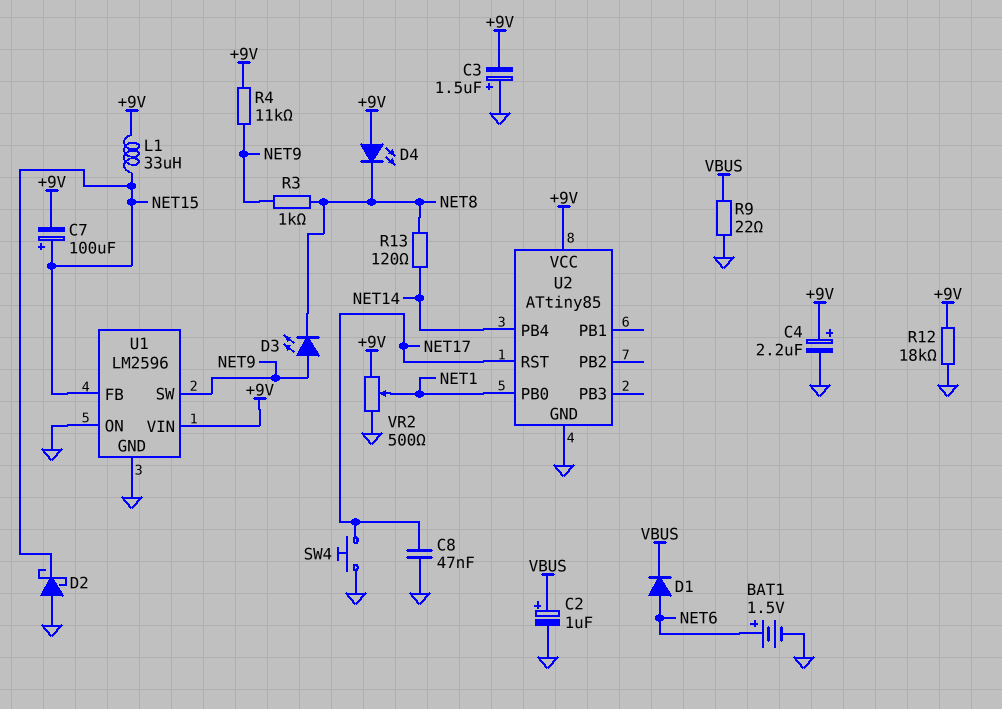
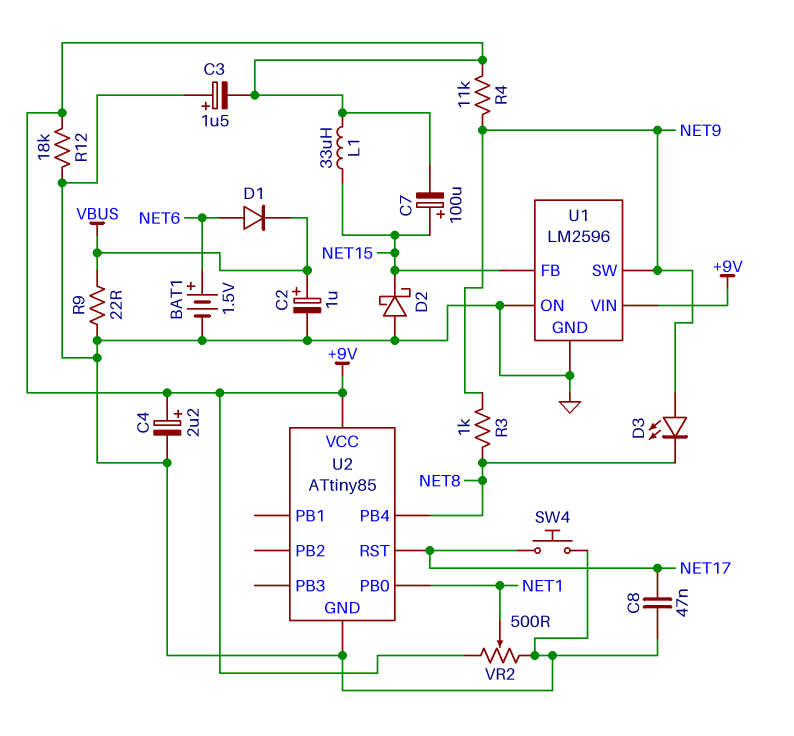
D4: LED (A +9V, K NET8) -> none
R13: 120 (NET8, NET14) -> none
U2 pin PB4: NET14 -> NET8

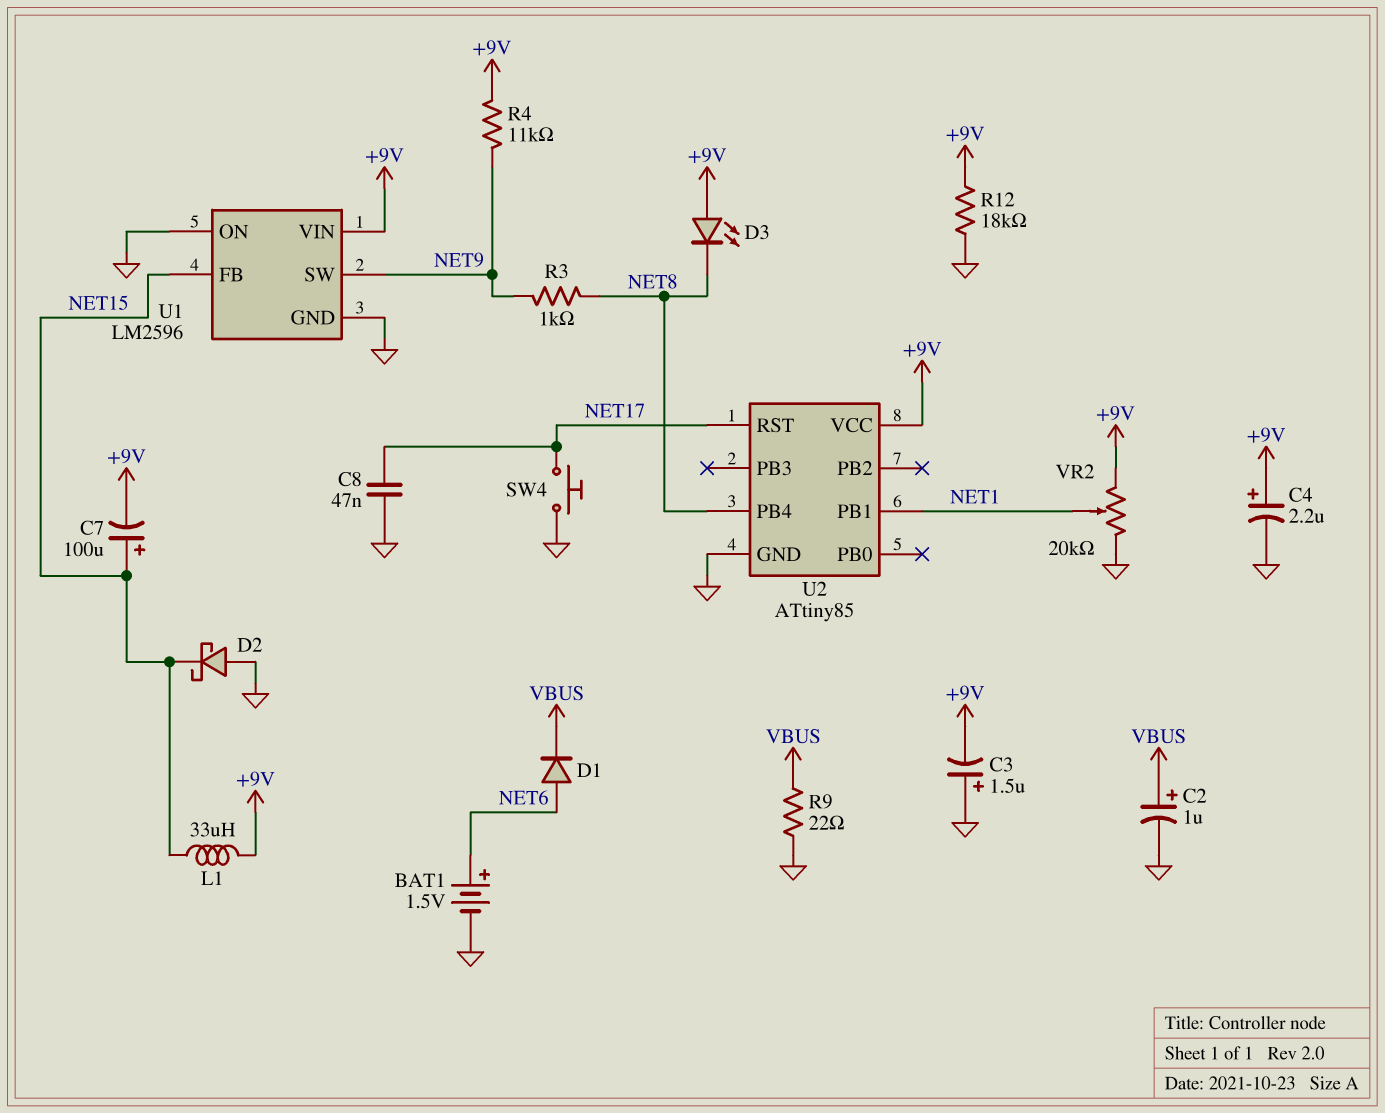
D3: LED (A NET9, K NET8) -> LED (A +9V, K NET8)
U2 pin PB0: NET1 -> none
U2 pin PB1: none -> NET1
VR2: 500 (+9V, GND, wiper NET1) -> 20k (+9V, GND, wiper NET1)

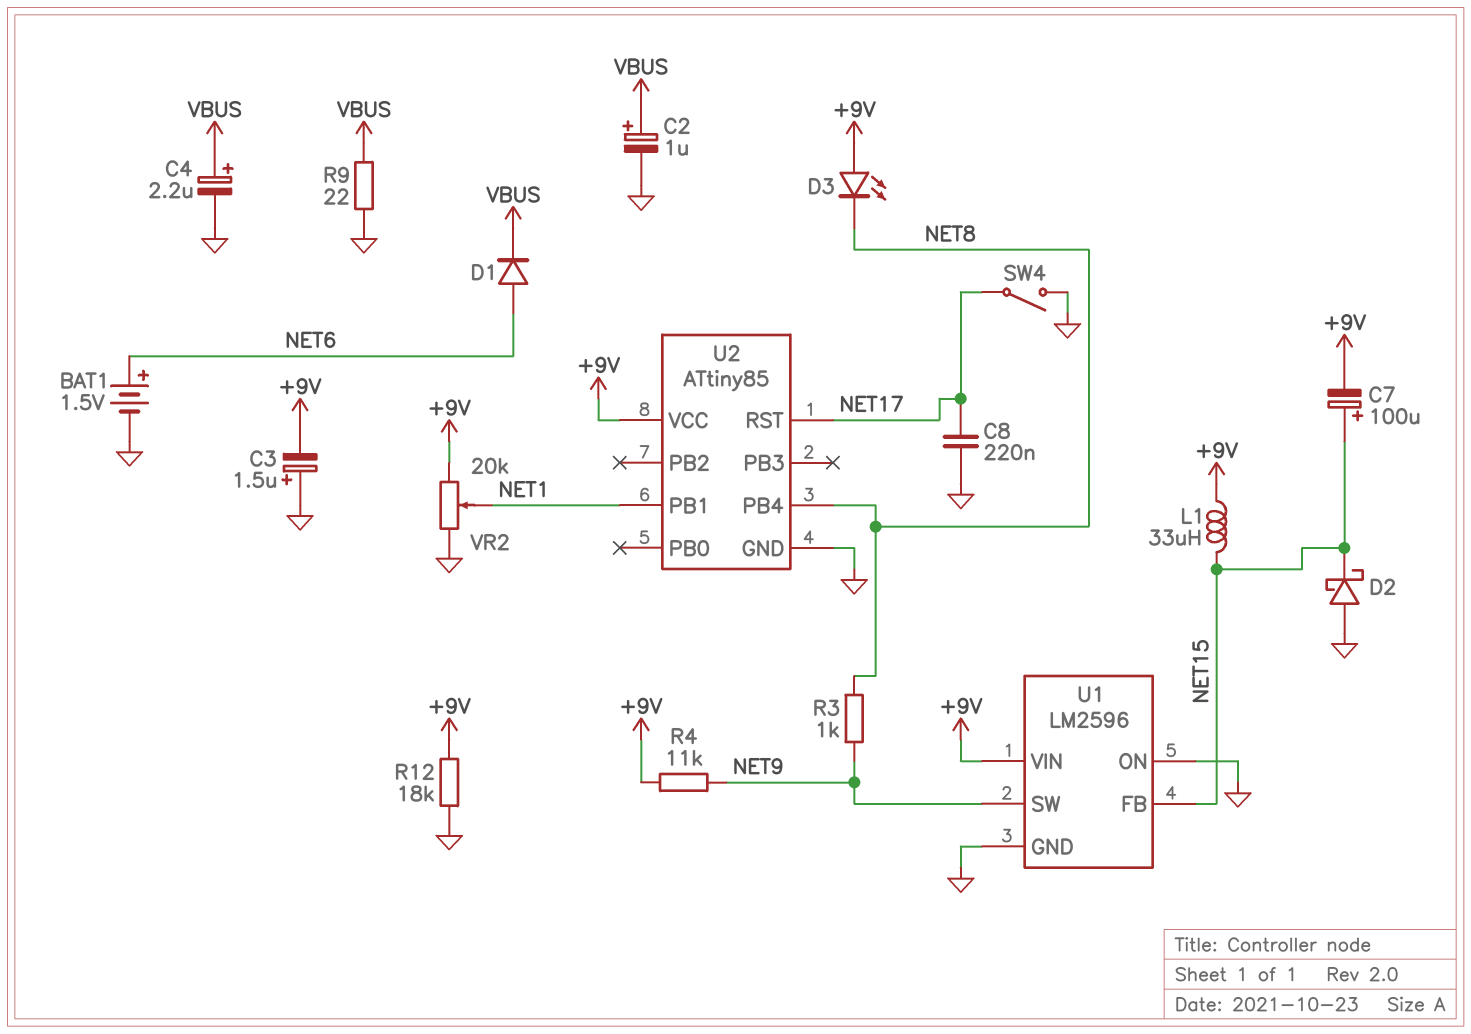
C4: 2.2uF (plus +9V, minus GND) -> 2.2uF (plus VBUS, minus GND)
C8: 47nF (GND, NET17) -> 220nF (GND, NET17)
SW4: button (GND, NET17) -> switch (GND, NET17)

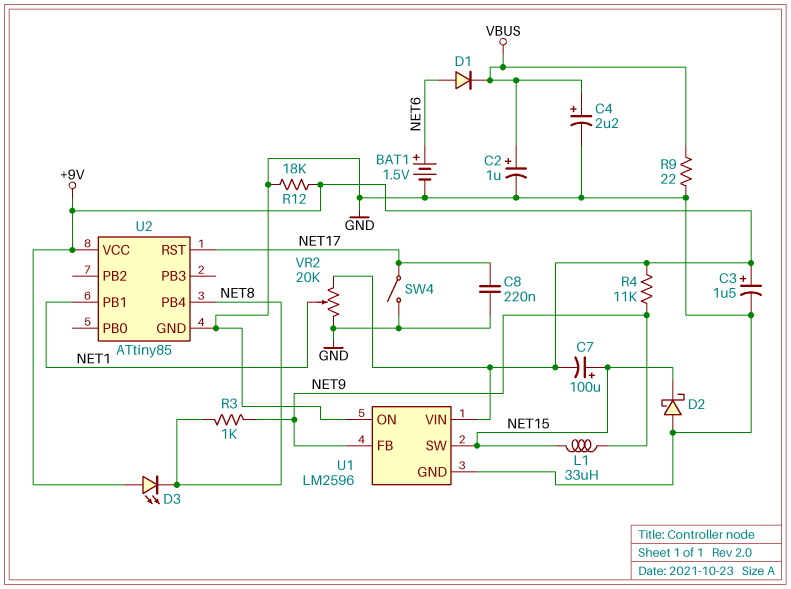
C3: 1.5uF (plus GND, minus +9V) -> 1.5uF (plus +9V, minus GND)
L1: 33uH (+9V, NET15) -> 33uH (NET9, NET15)
U1 pin FB: NET15 -> NET9
U1 pin SW: NET9 -> NET15

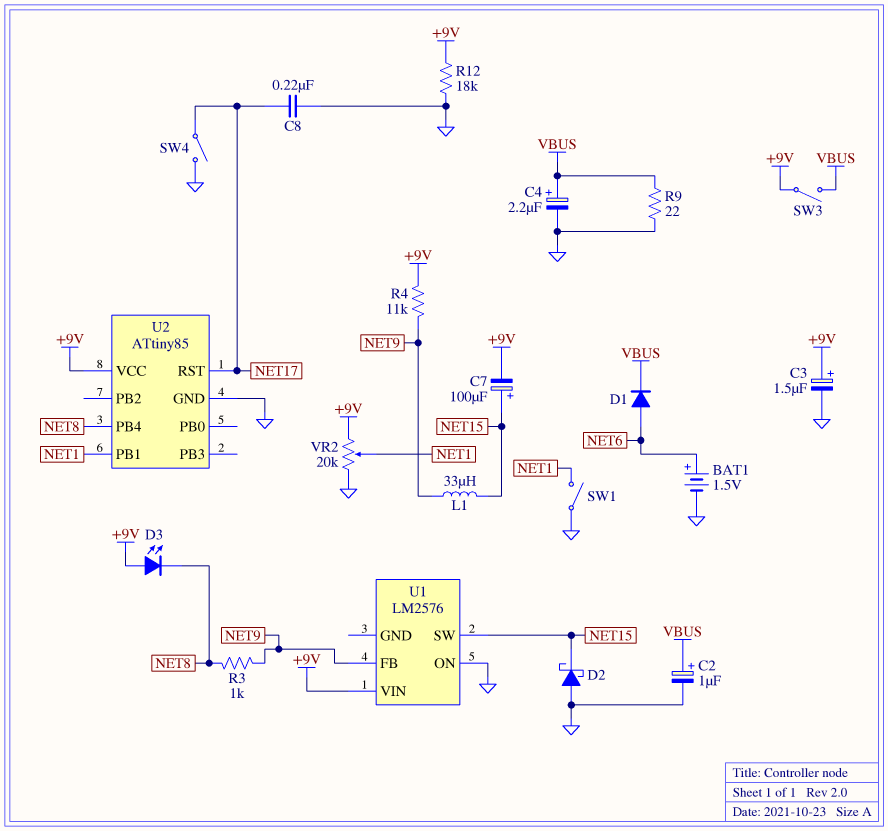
SW1: none -> switch (GND, NET1)
SW3: none -> switch (+9V, VBUS)
U1: LM2596 -> LM2576
U1 pin GND: GND -> none

